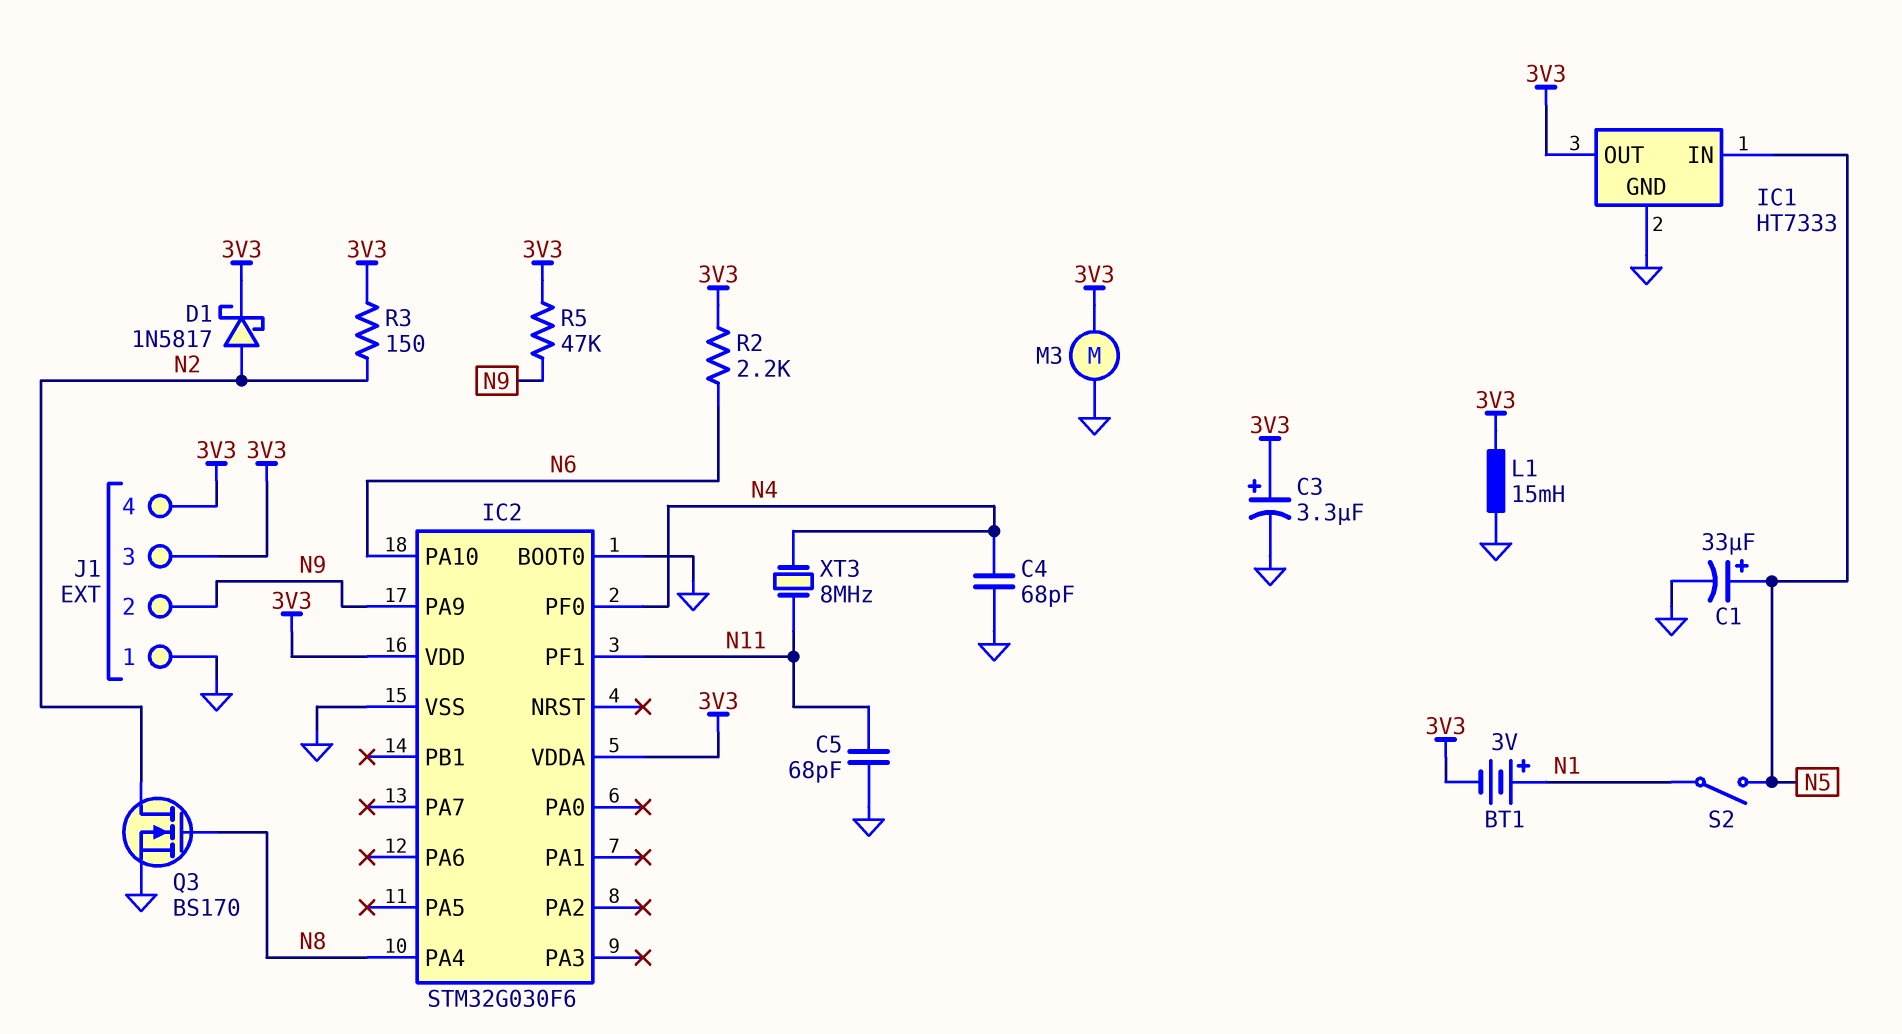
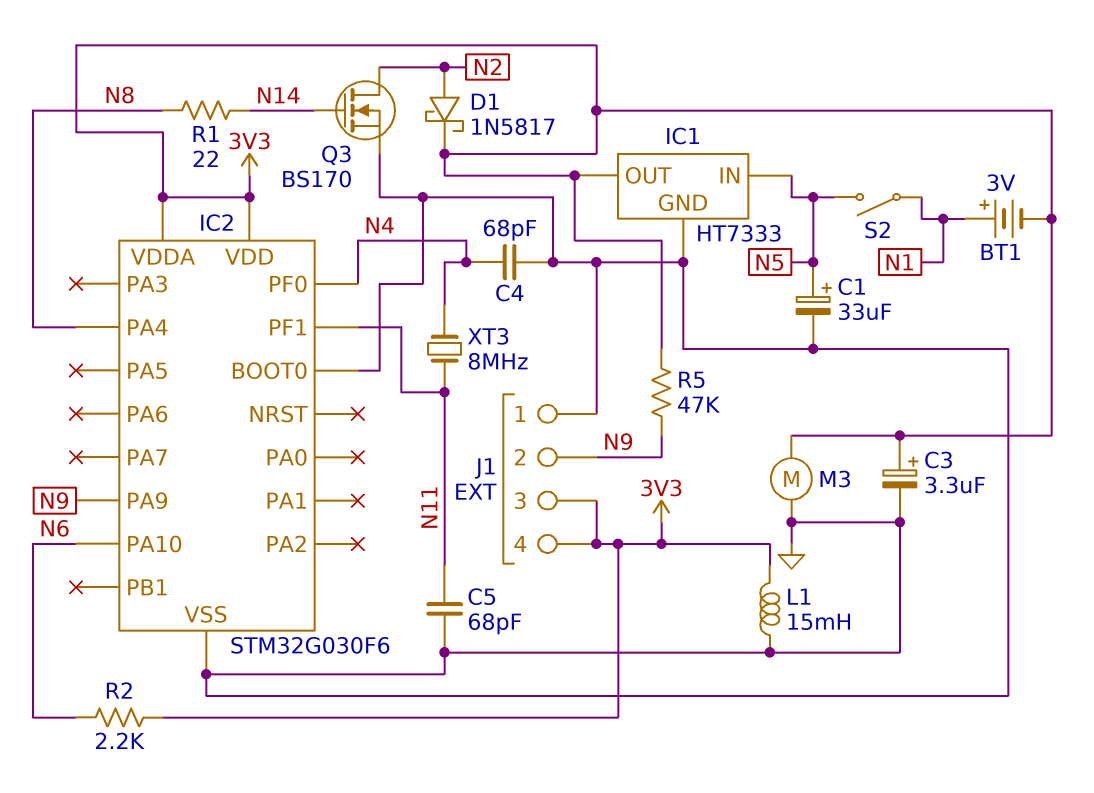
Q3: NMOS BS170 (G N8, D N2, S GND) -> NMOS BS170 (G N14, D N2, S GND)
R1: none -> 22 (N8, N14)
R3: 150 (3V3, N2) -> none

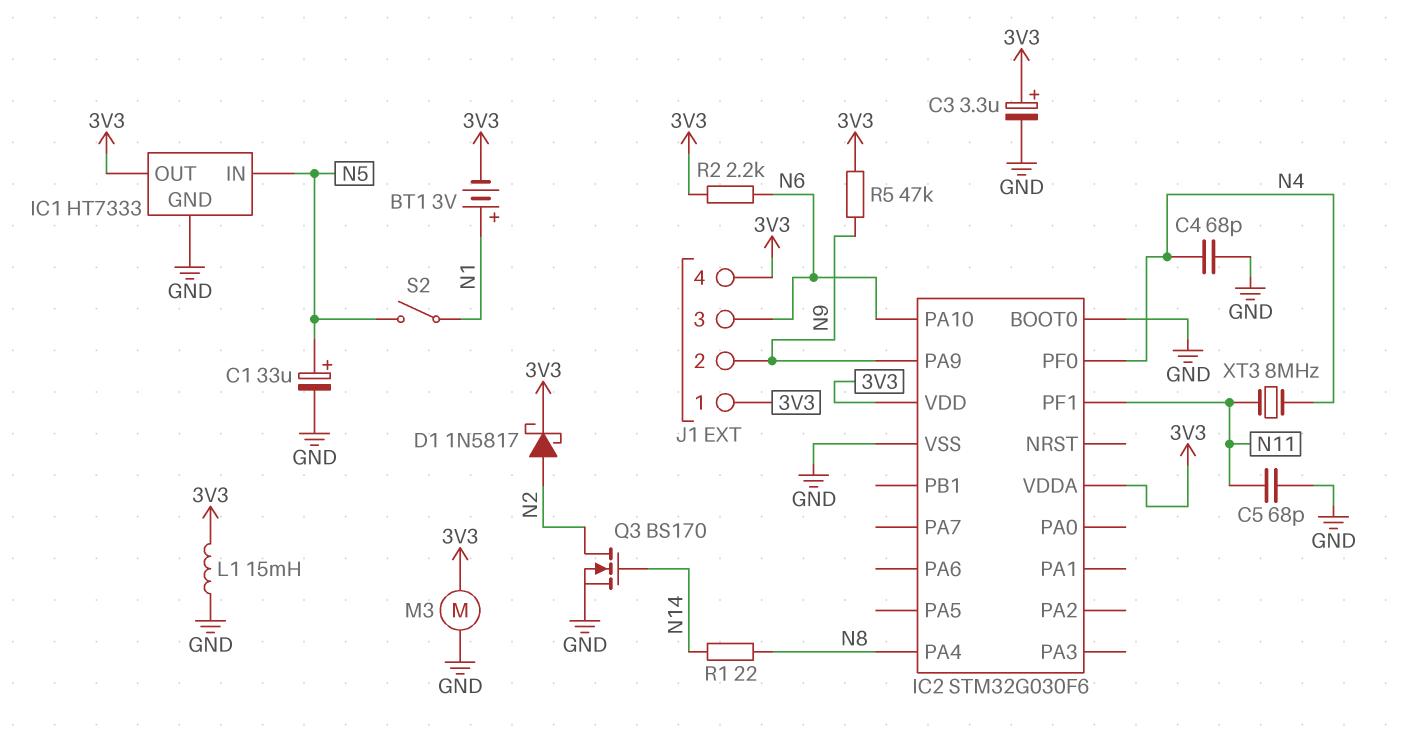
J1 pin 1: GND -> 3V3
J1 pin 3: 3V3 -> N6

